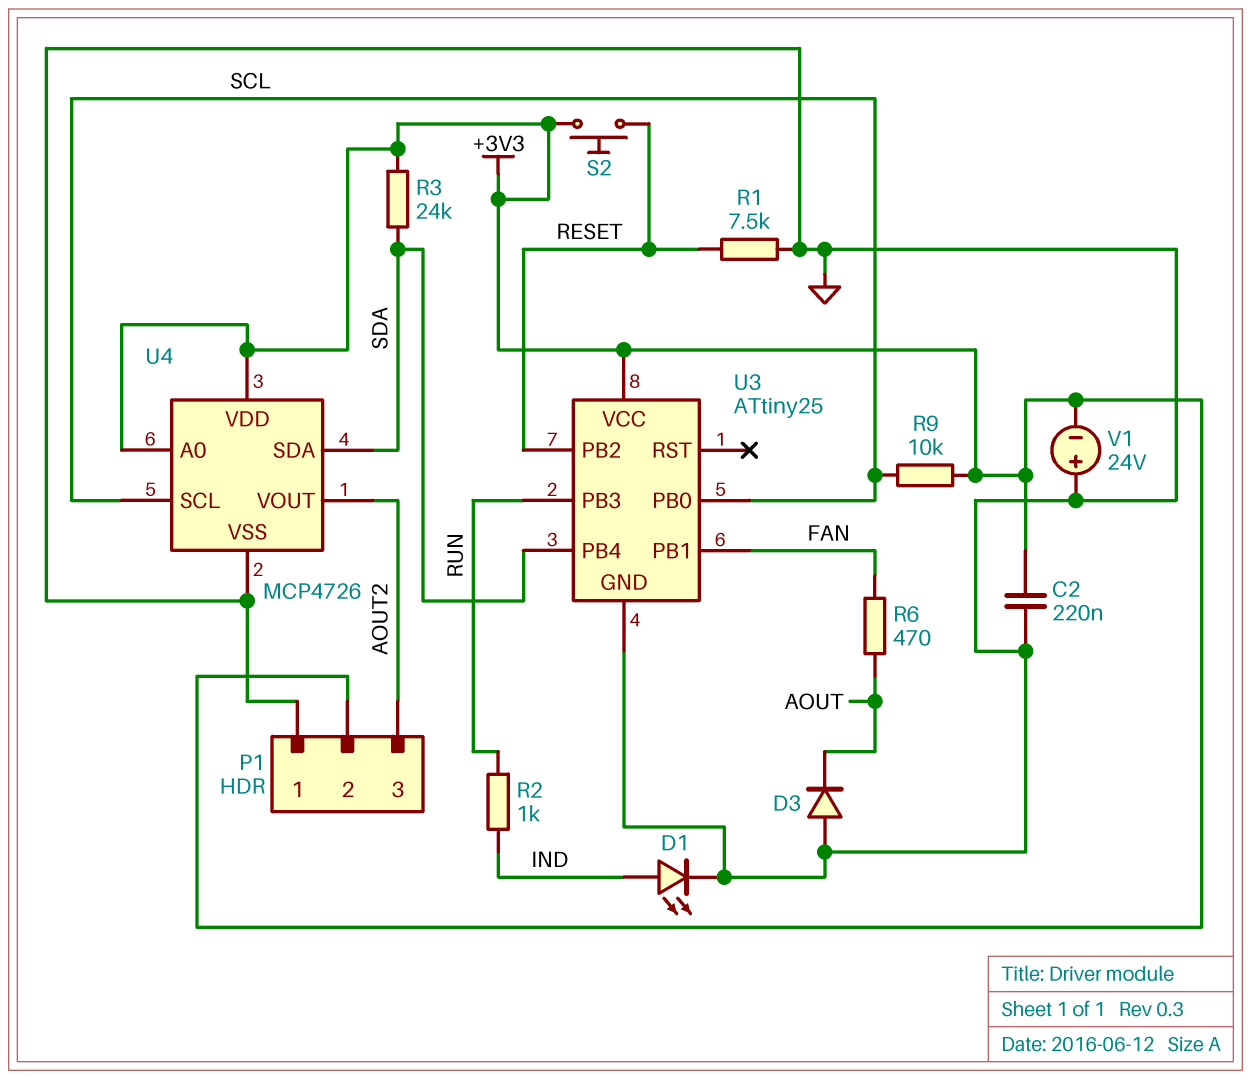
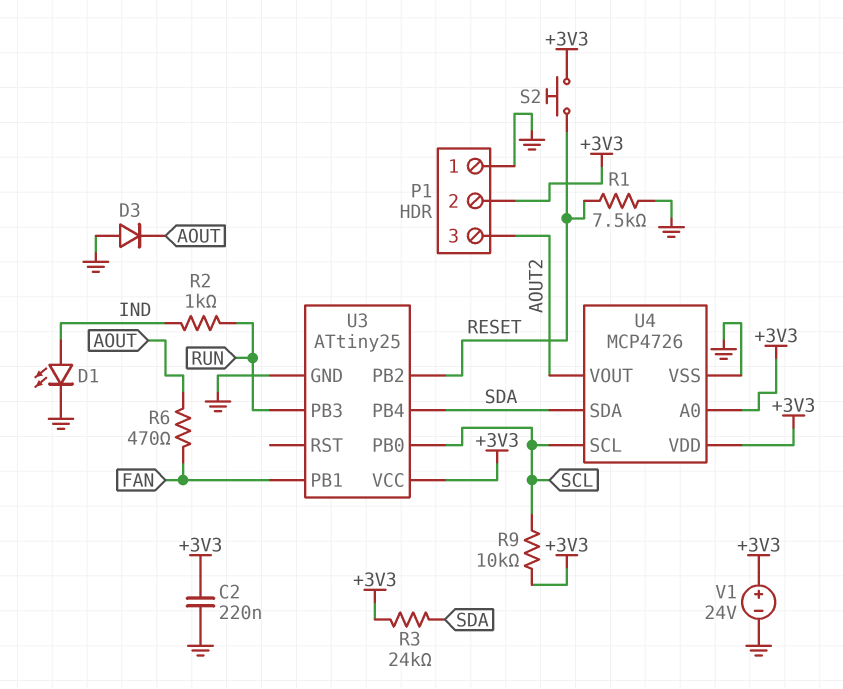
V1: 24V (plus GND, minus +3V3) -> 24V (plus +3V3, minus GND)

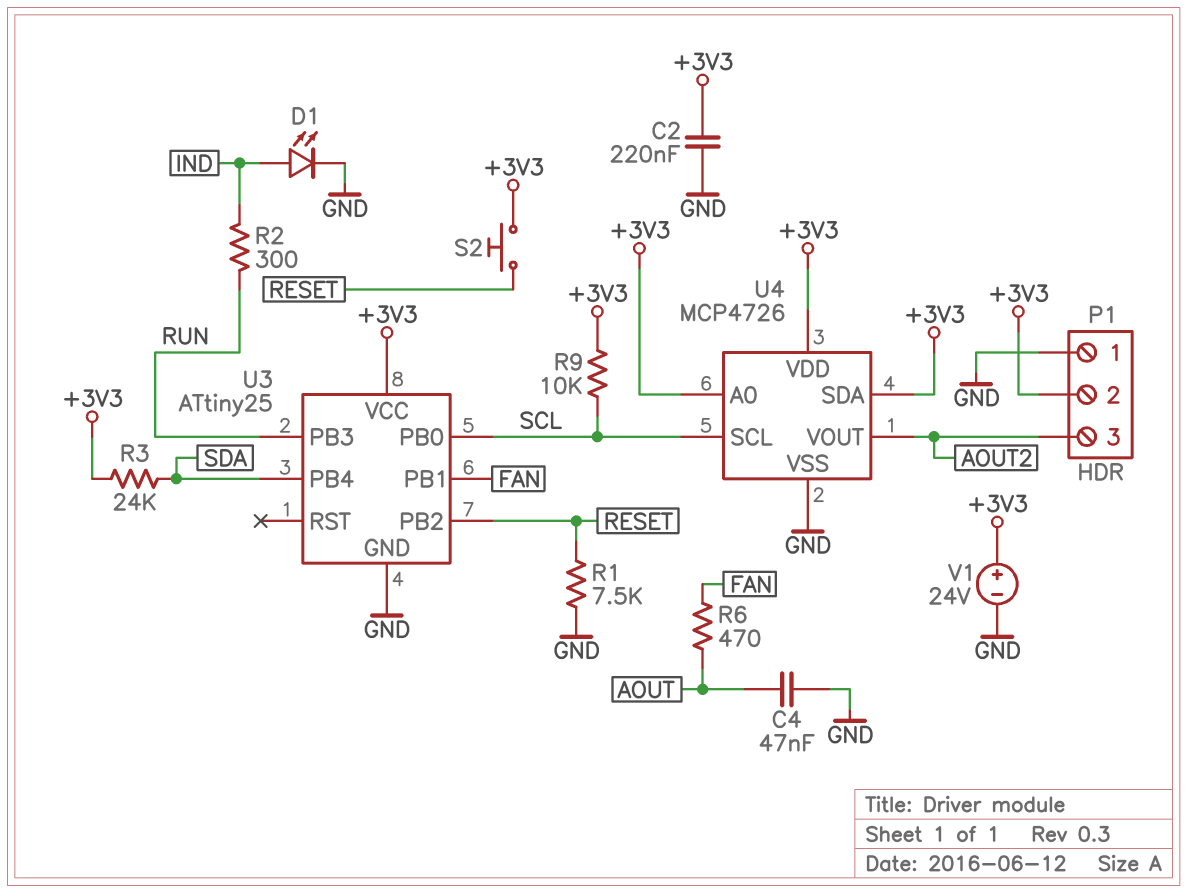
C4: none -> 47nF (AOUT, GND)
D3: diode (A GND, K AOUT) -> none
R2: 1k (IND, RUN) -> 300 (IND, RUN)
U4 pin SDA: SDA -> +3V3

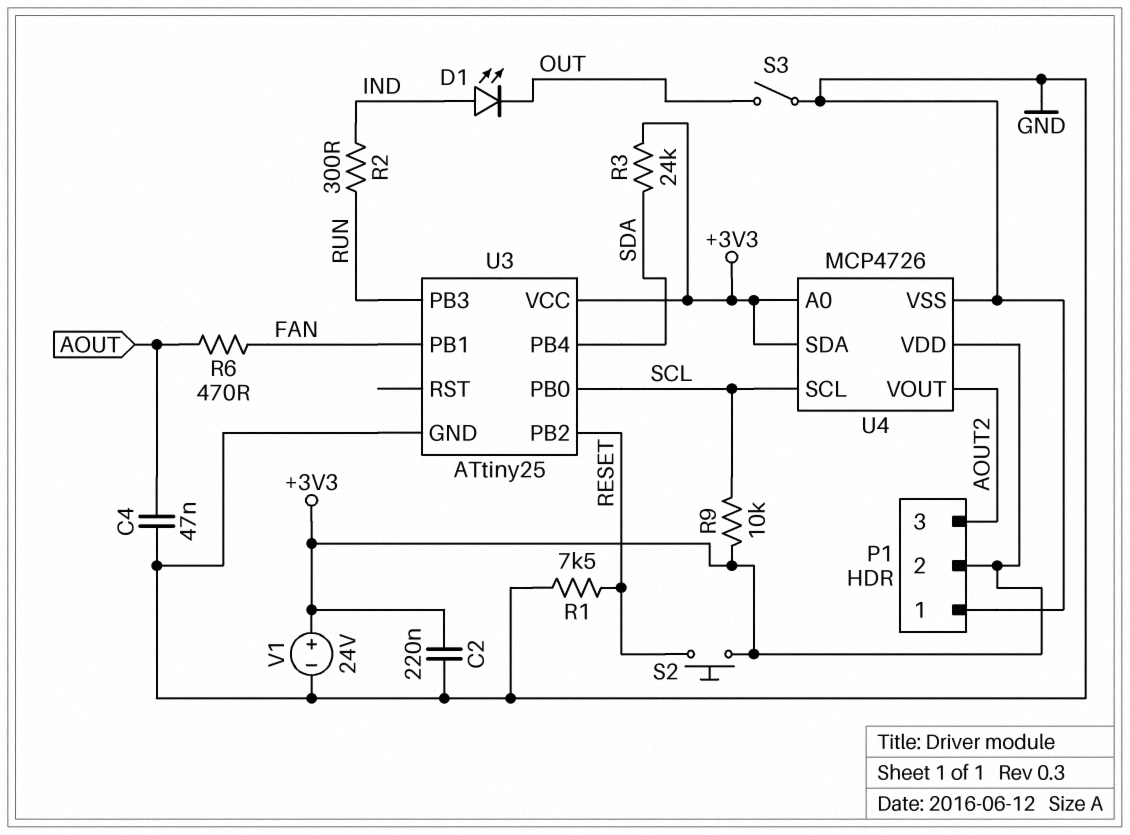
D1: LED (A IND, K GND) -> LED (A IND, K OUT)
S3: none -> switch (GND, OUT)

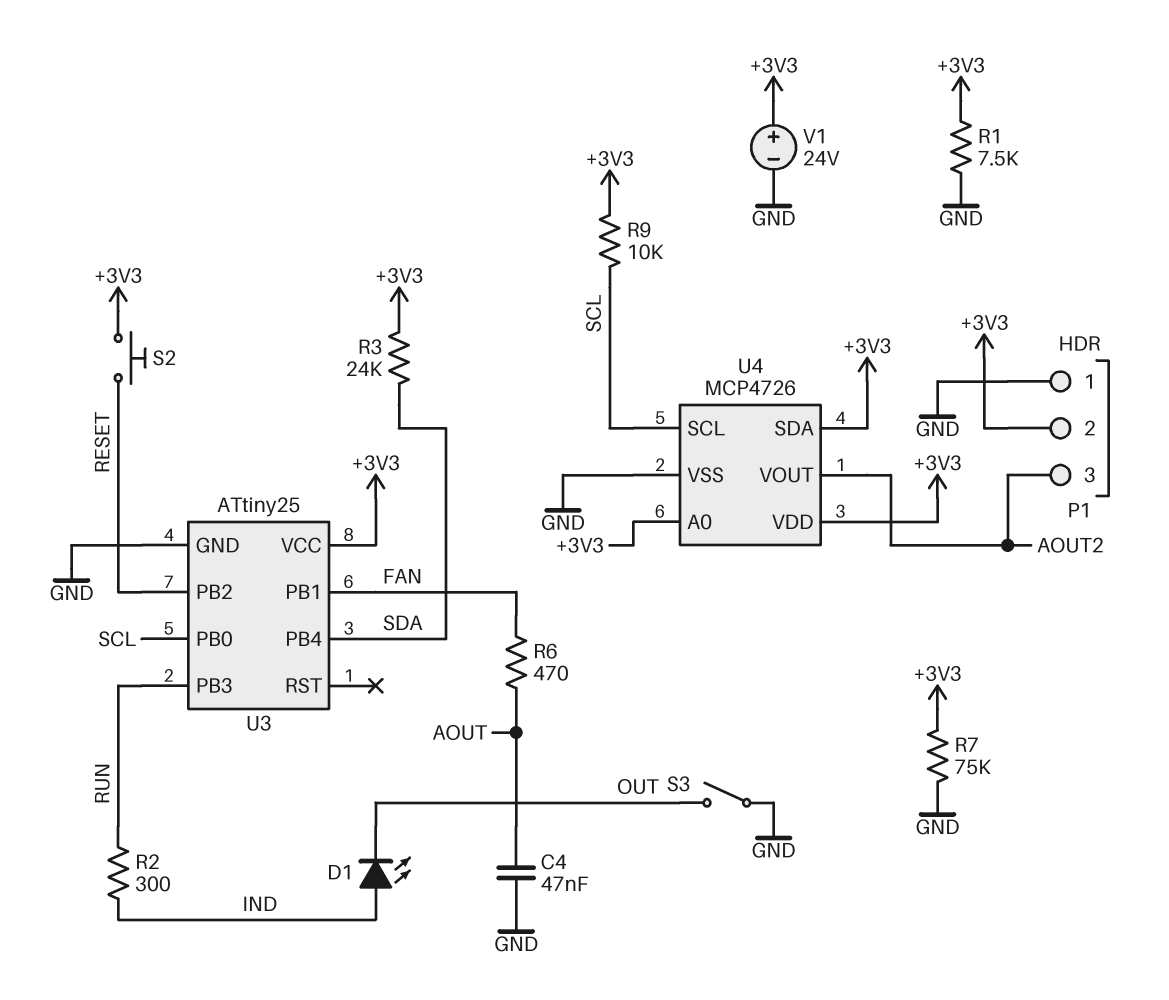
C2: 220nF (+3V3, GND) -> none
R1: 7.5k (GND, RESET) -> 7.5k (+3V3, GND)
R7: none -> 75k (+3V3, GND)

